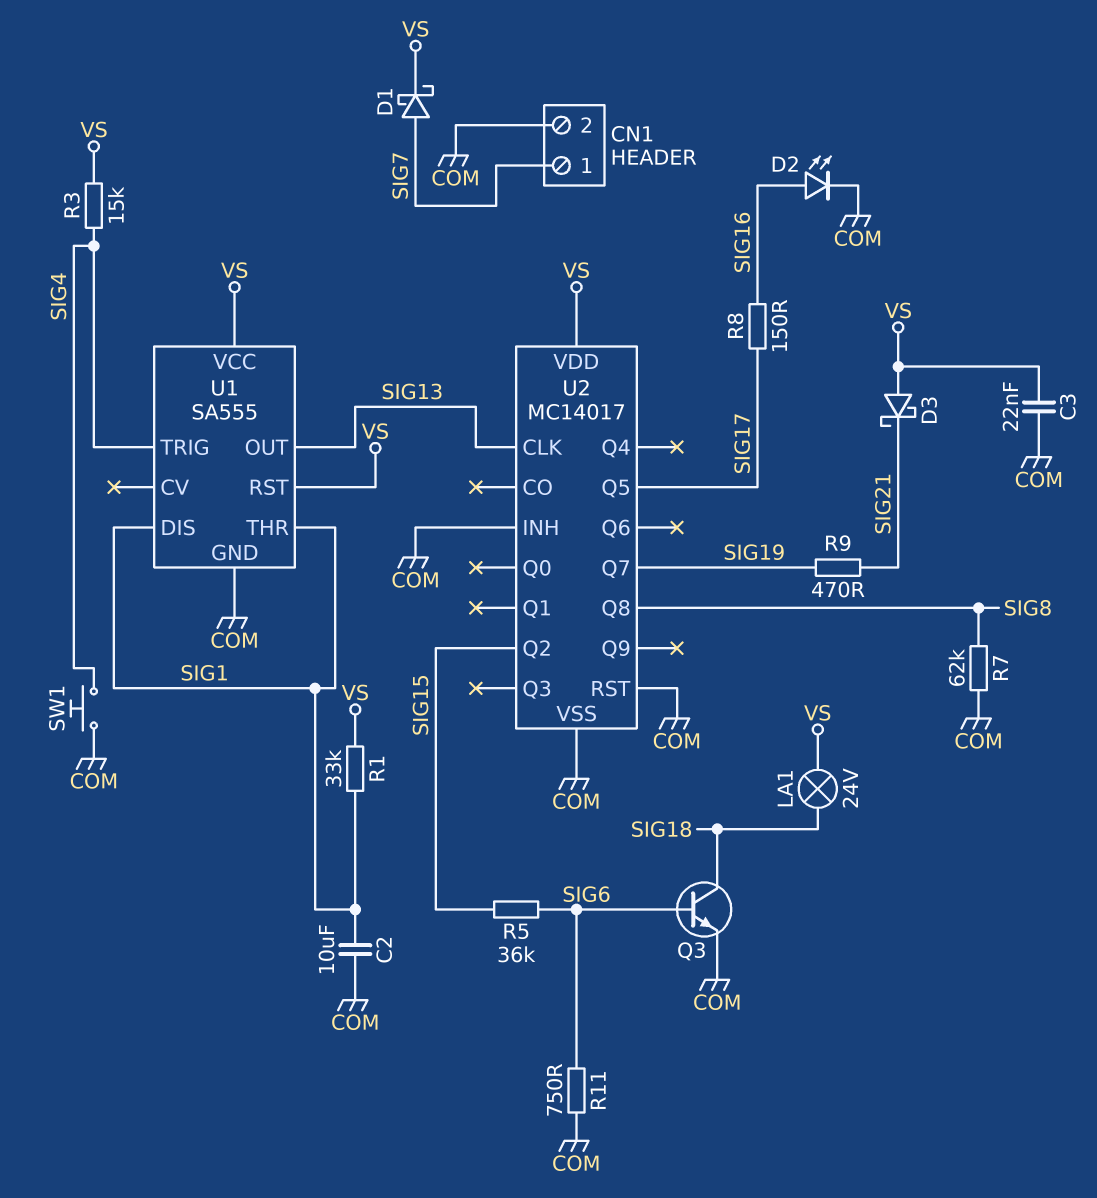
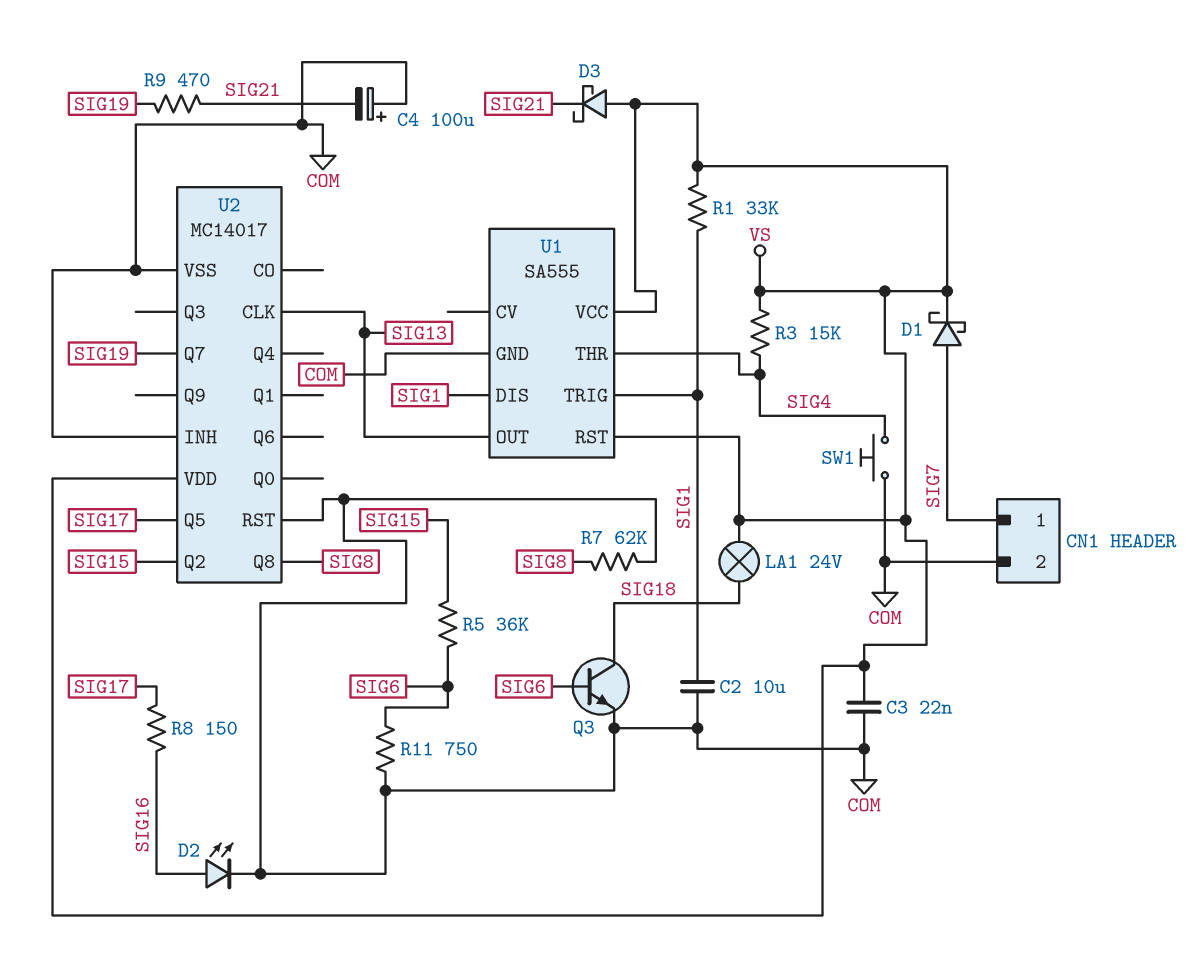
C4: none -> 100uF (plus COM, minus SIG21)
U1 pin THR: SIG1 -> SIG4
U1 pin TRIG: SIG4 -> SIG1

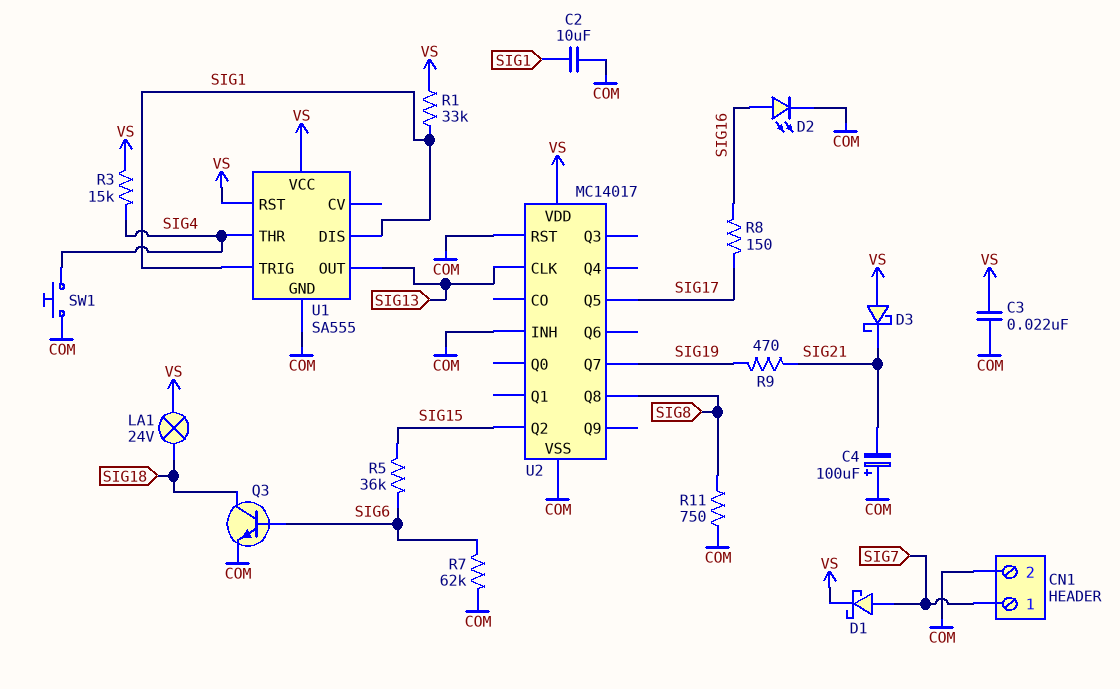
R7: 62k (COM, SIG8) -> 62k (COM, SIG6)
R11: 750 (COM, SIG6) -> 750 (COM, SIG8)

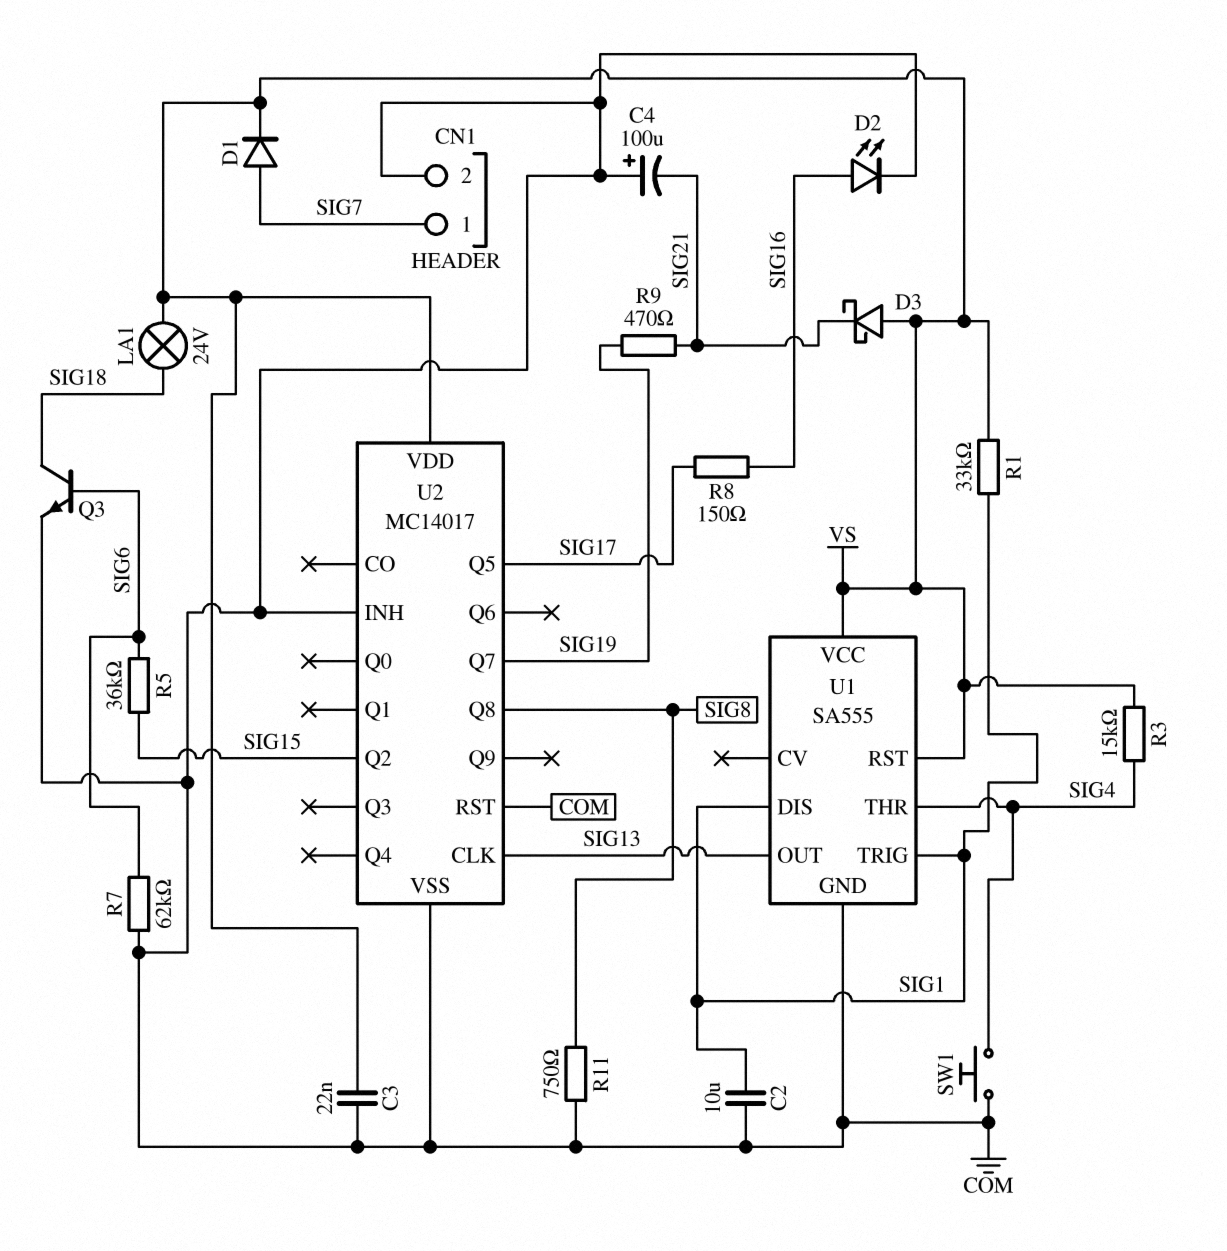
D1: schottky (A SIG7, K VS) -> diode (A SIG7, K VS)

